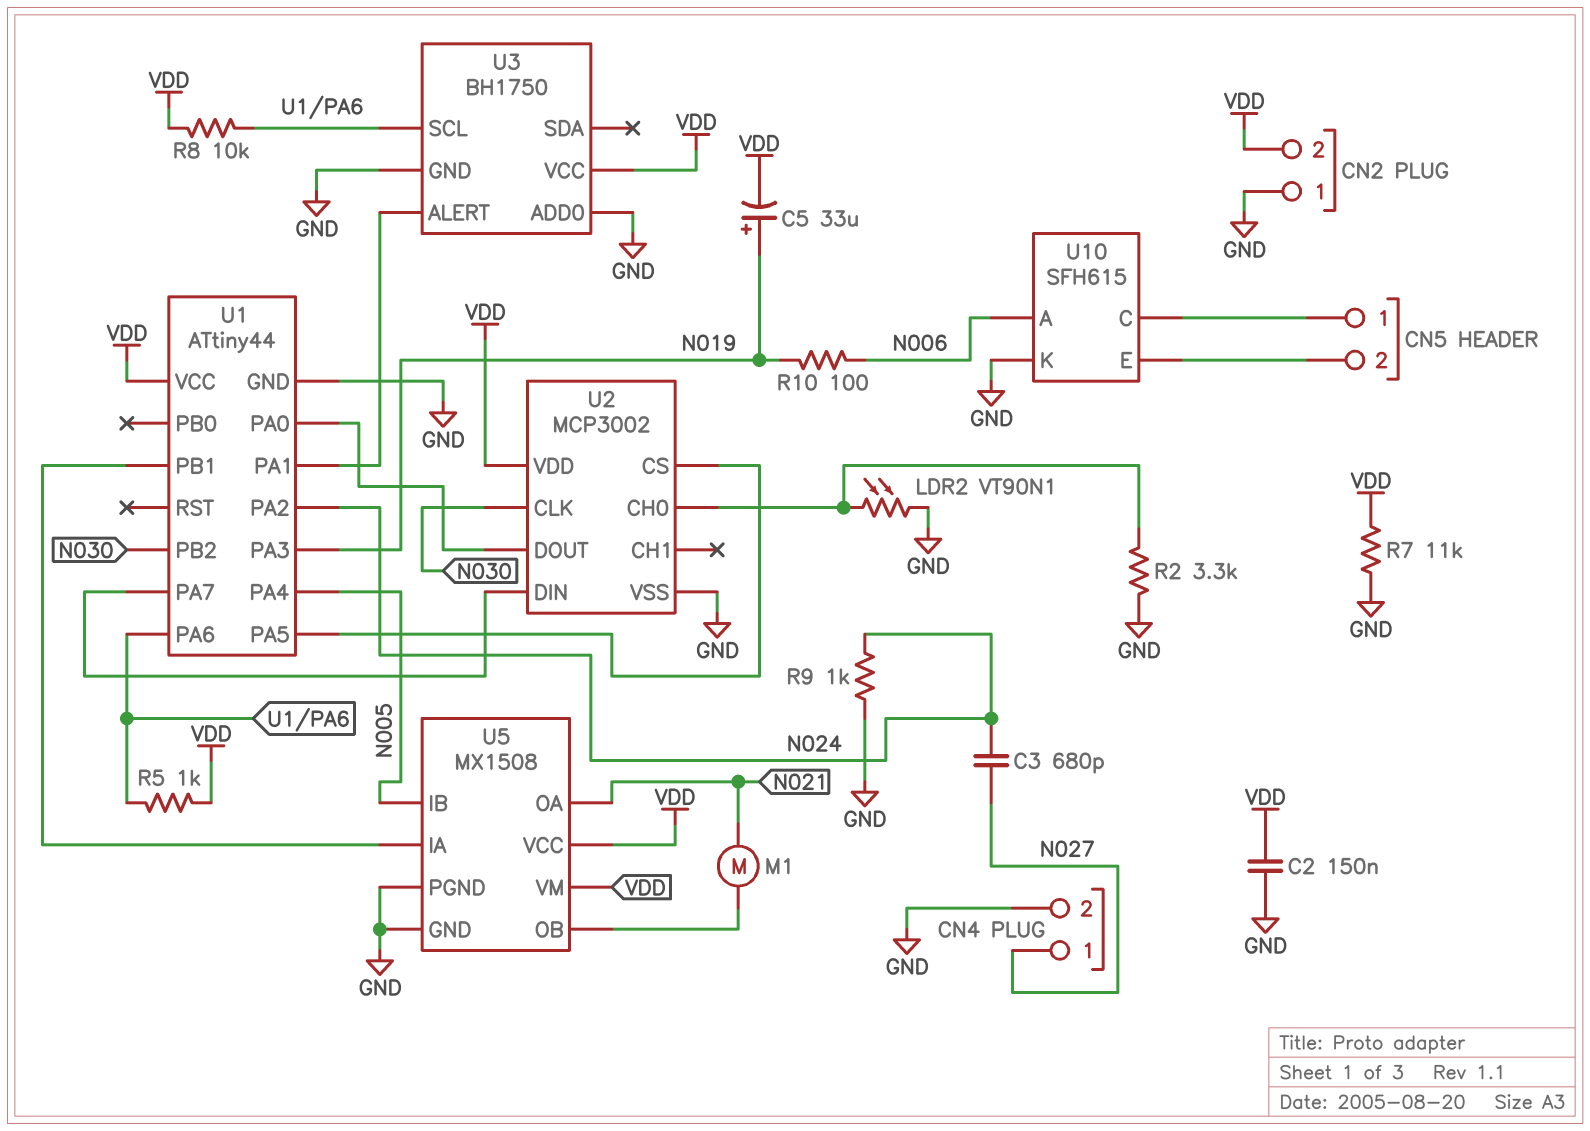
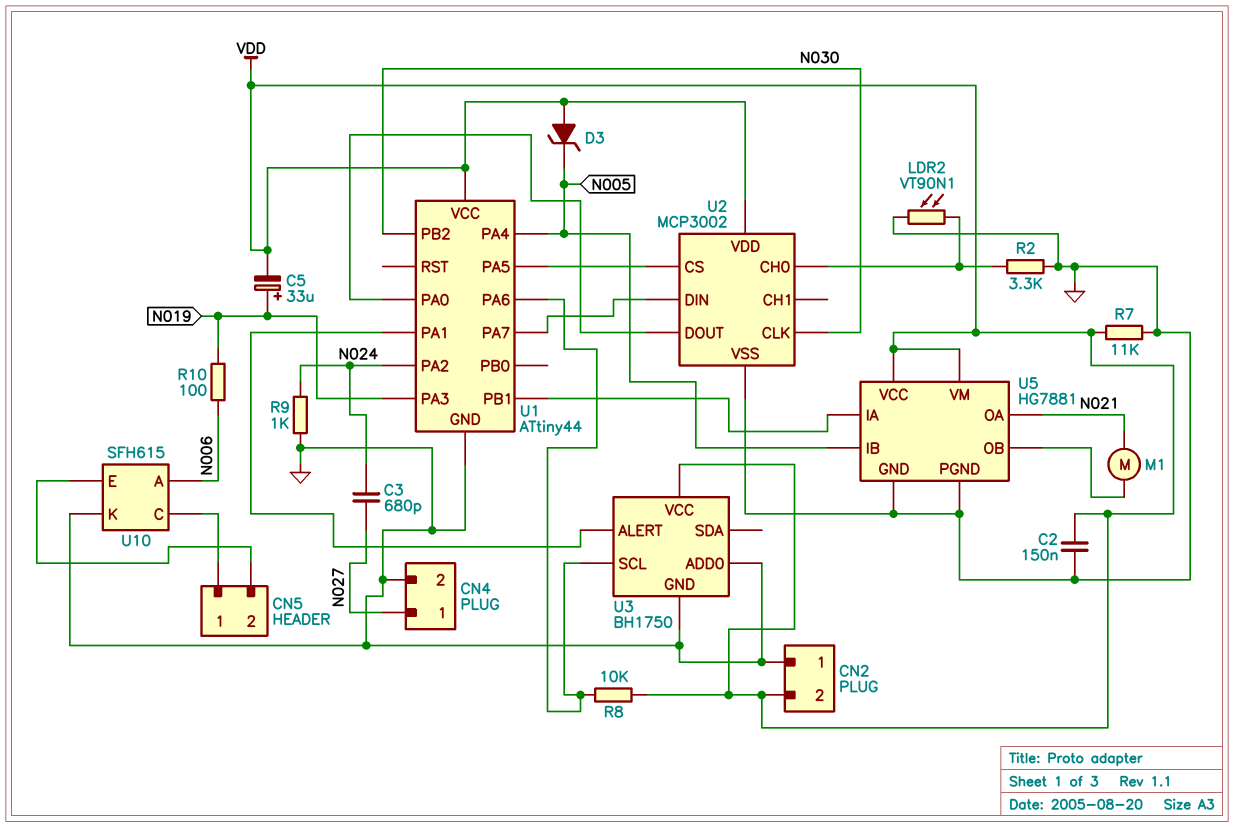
D3: none -> zener (A VDD, K N005)
R5: 1k (U1/PA6, VDD) -> none
U5: MX1508 -> HG7881

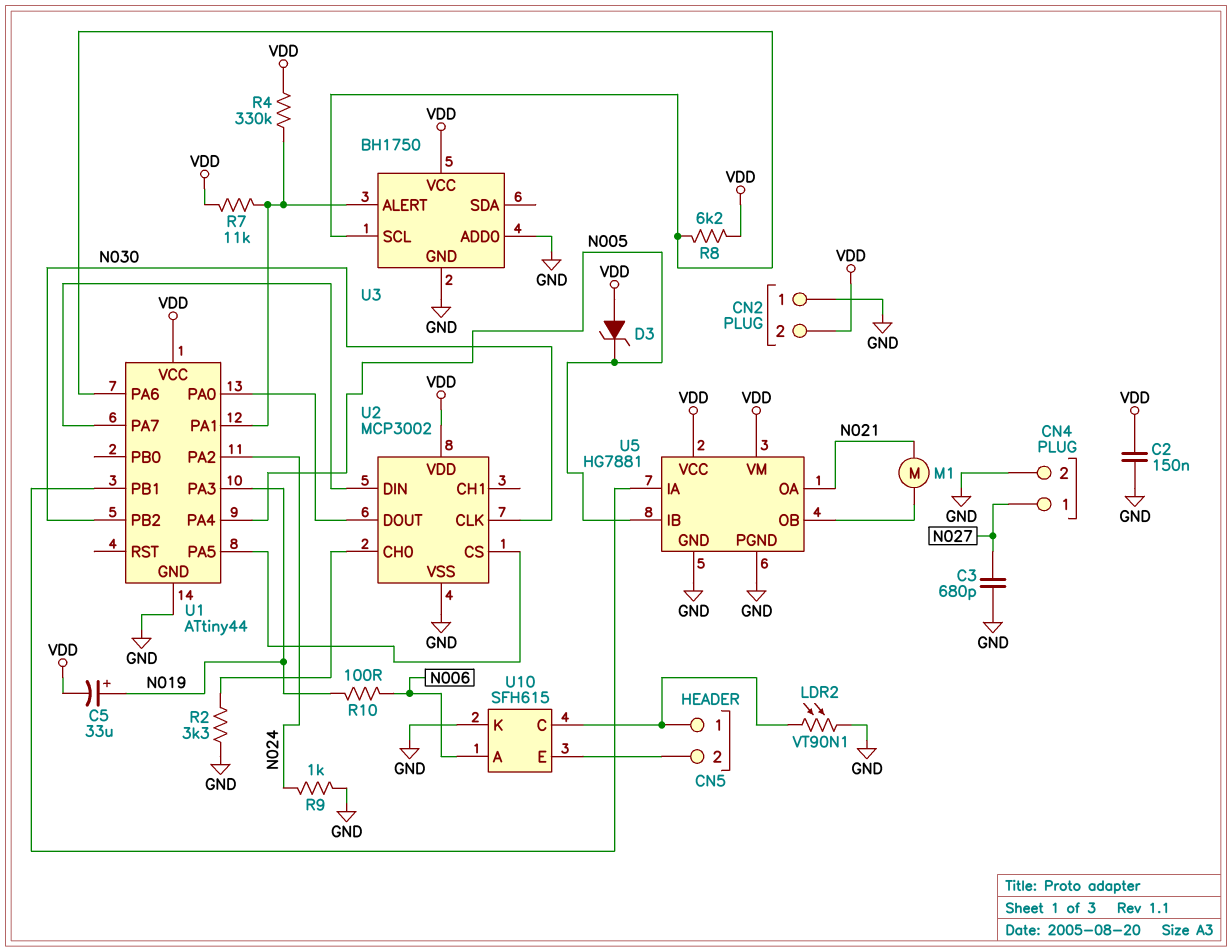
C3: 680pF (N024, N027) -> 680pF (GND, N027)
LDR2: VT90N1 (GND, U2/CH0) -> VT90N1 (CN5/1, GND)
R4: none -> 330k (U1/PA1, VDD)
R7: 11k (GND, VDD) -> 11k (U1/PA1, VDD)
R8: 10k (U1/PA6, VDD) -> 6.2k (U1/PA6, VDD)

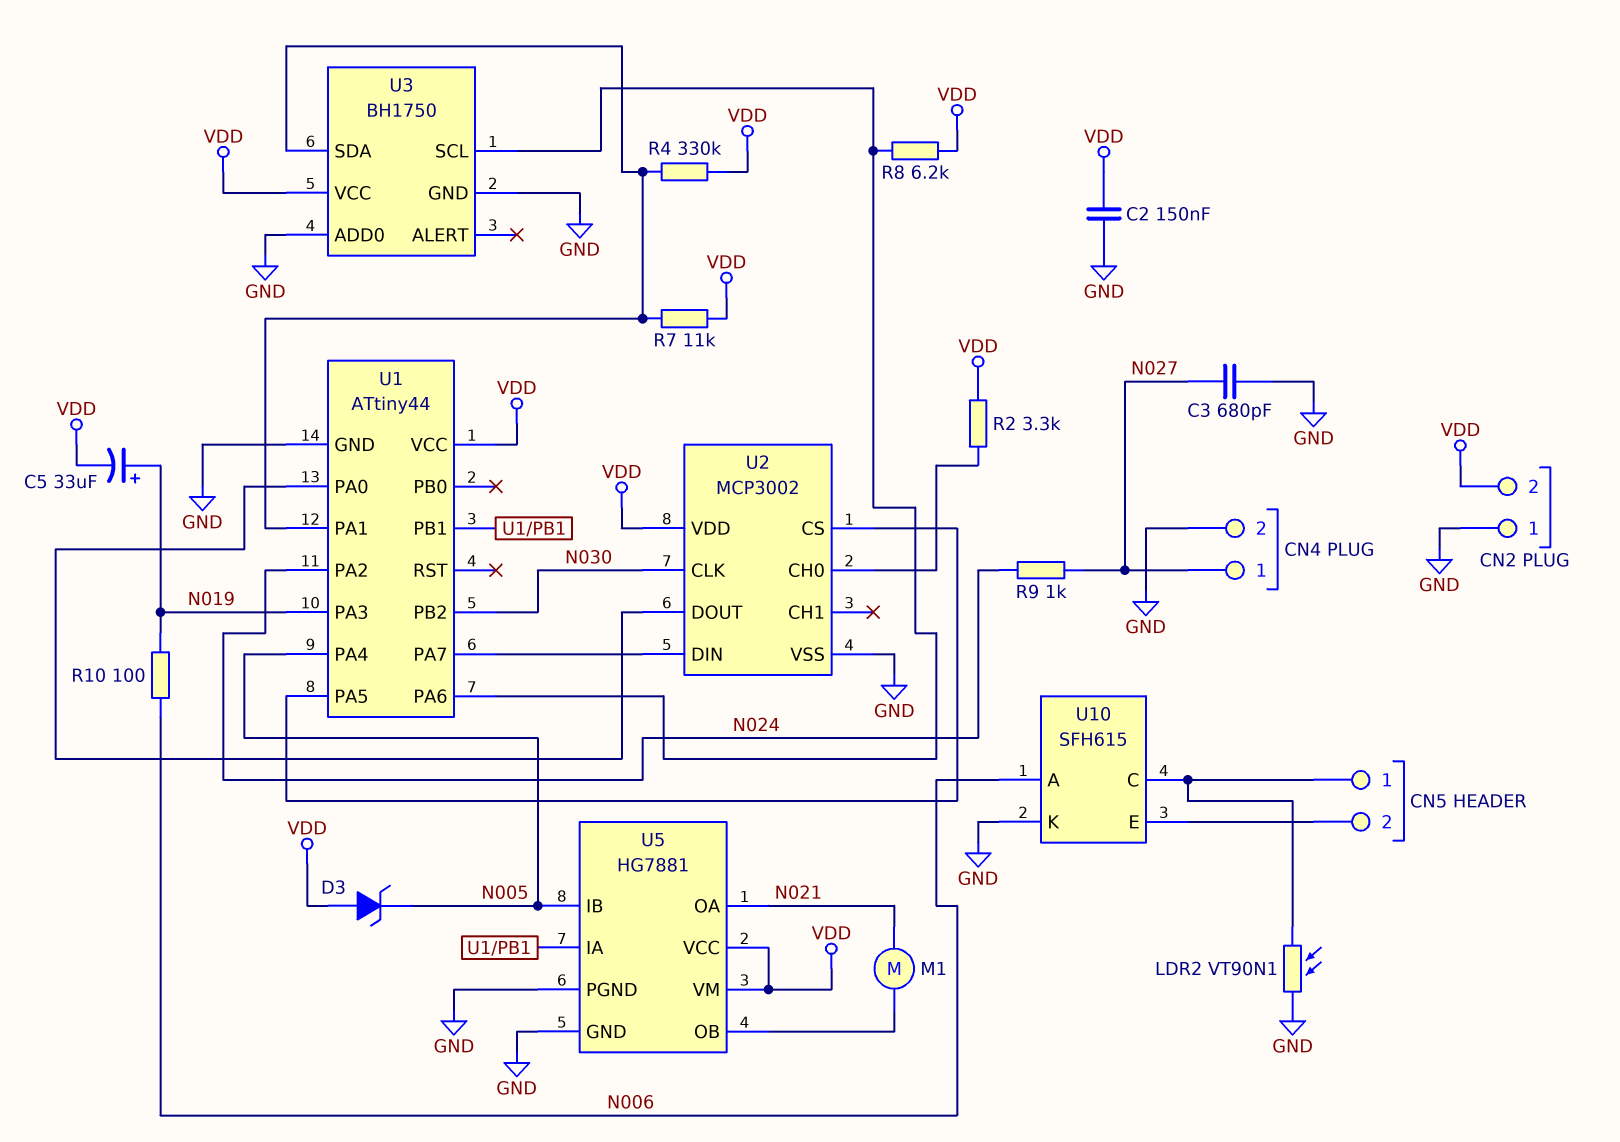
R2: 3.3k (GND, U2/CH0) -> 3.3k (U2/CH0, VDD)
R9: 1k (GND, N024) -> 1k (N024, N027)
U3 pin ALERT: U1/PA1 -> none
U3 pin SDA: none -> U1/PA1

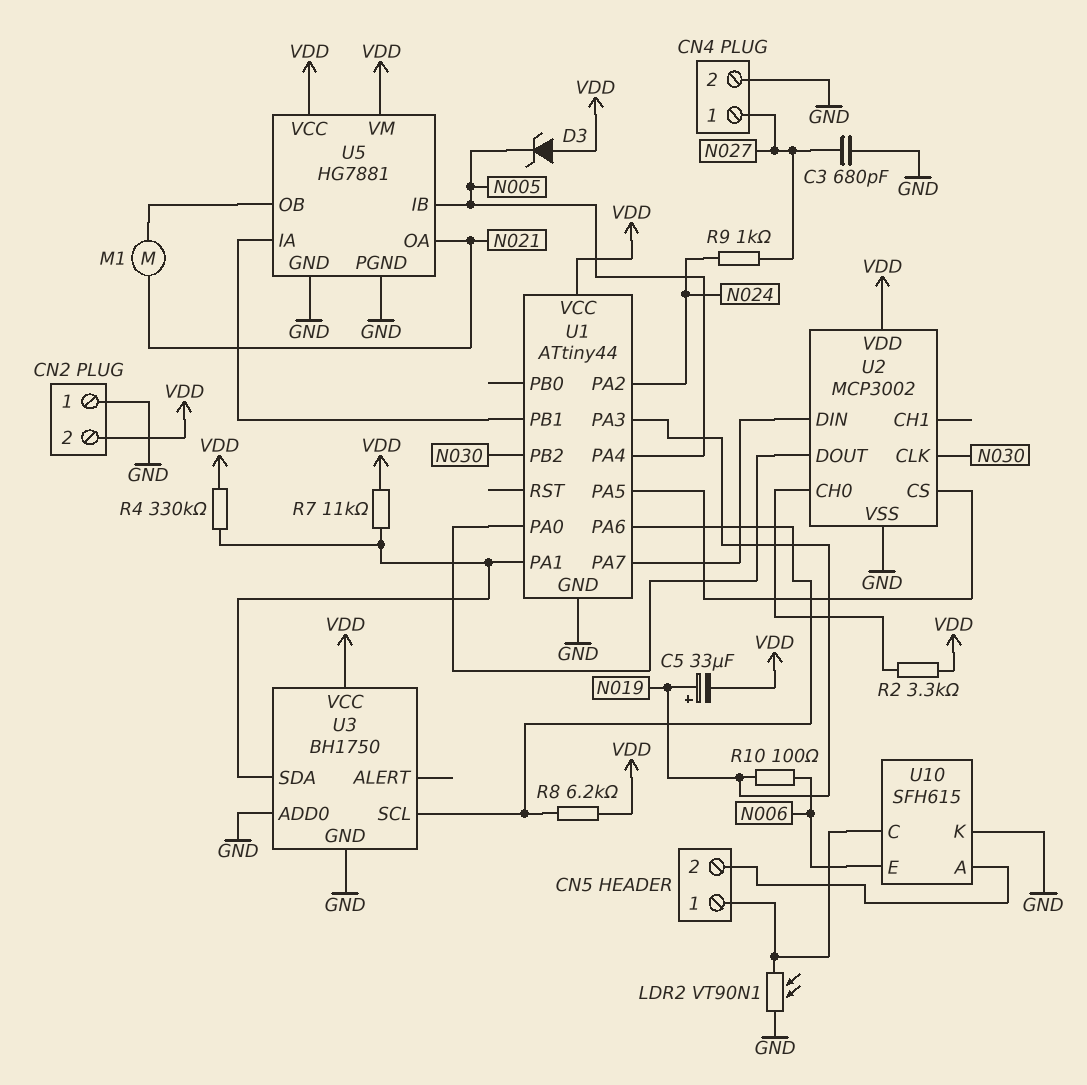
C2: 150nF (GND, VDD) -> none
U10 pin A: N006 -> CN5/2
U10 pin E: CN5/2 -> N006

